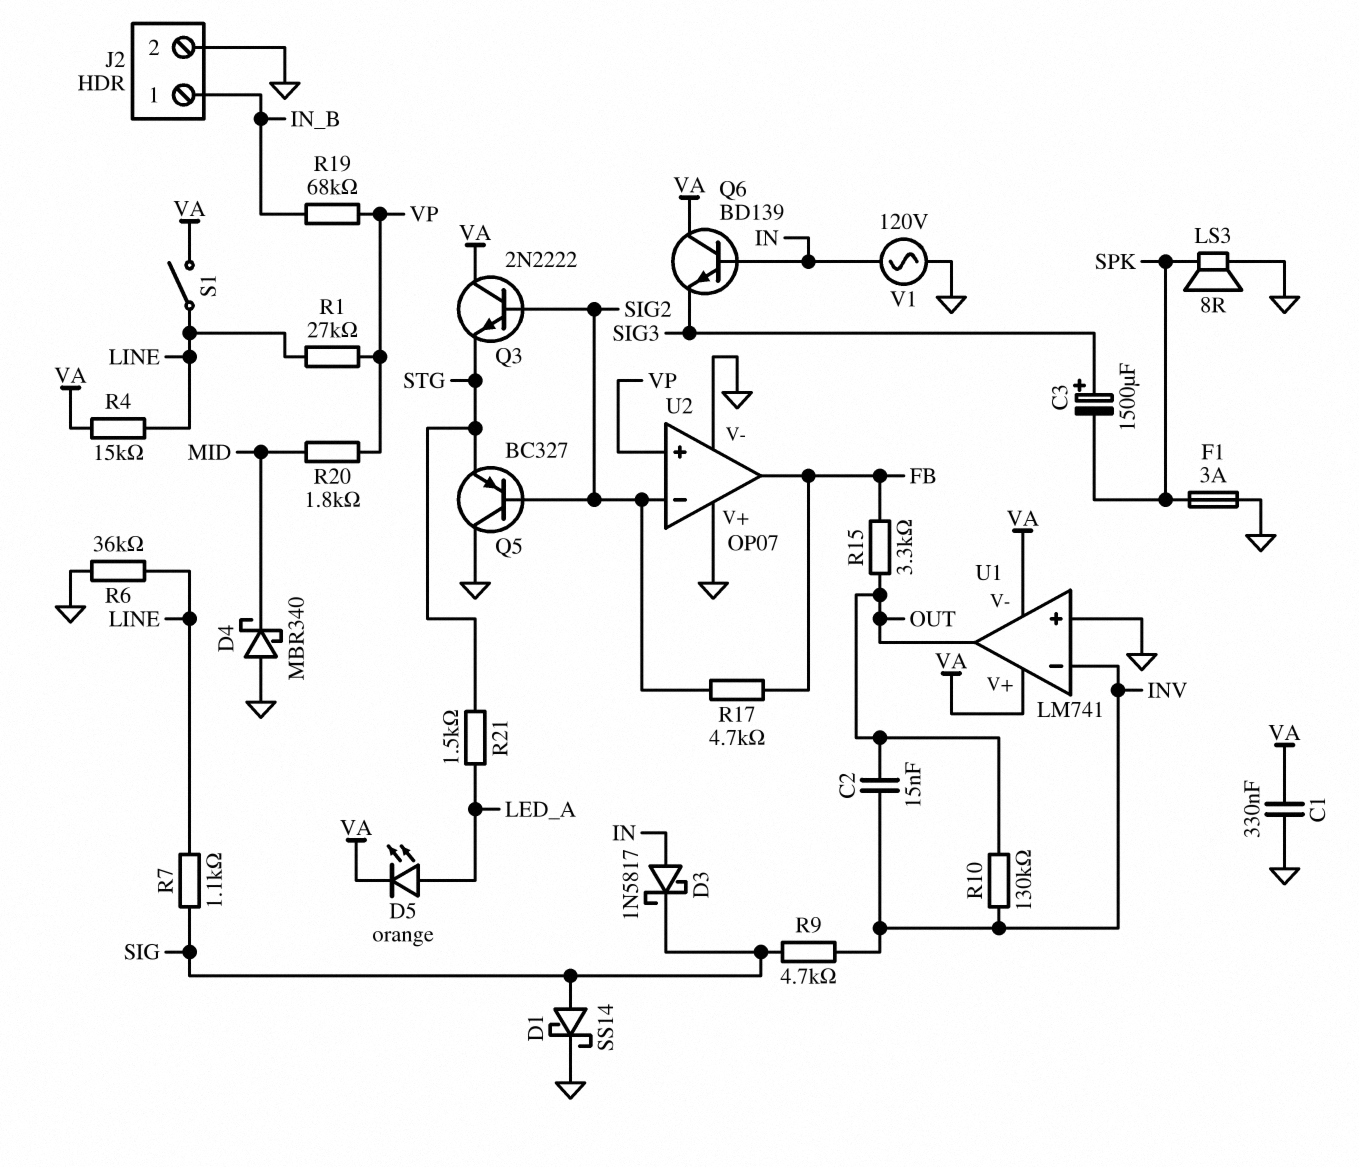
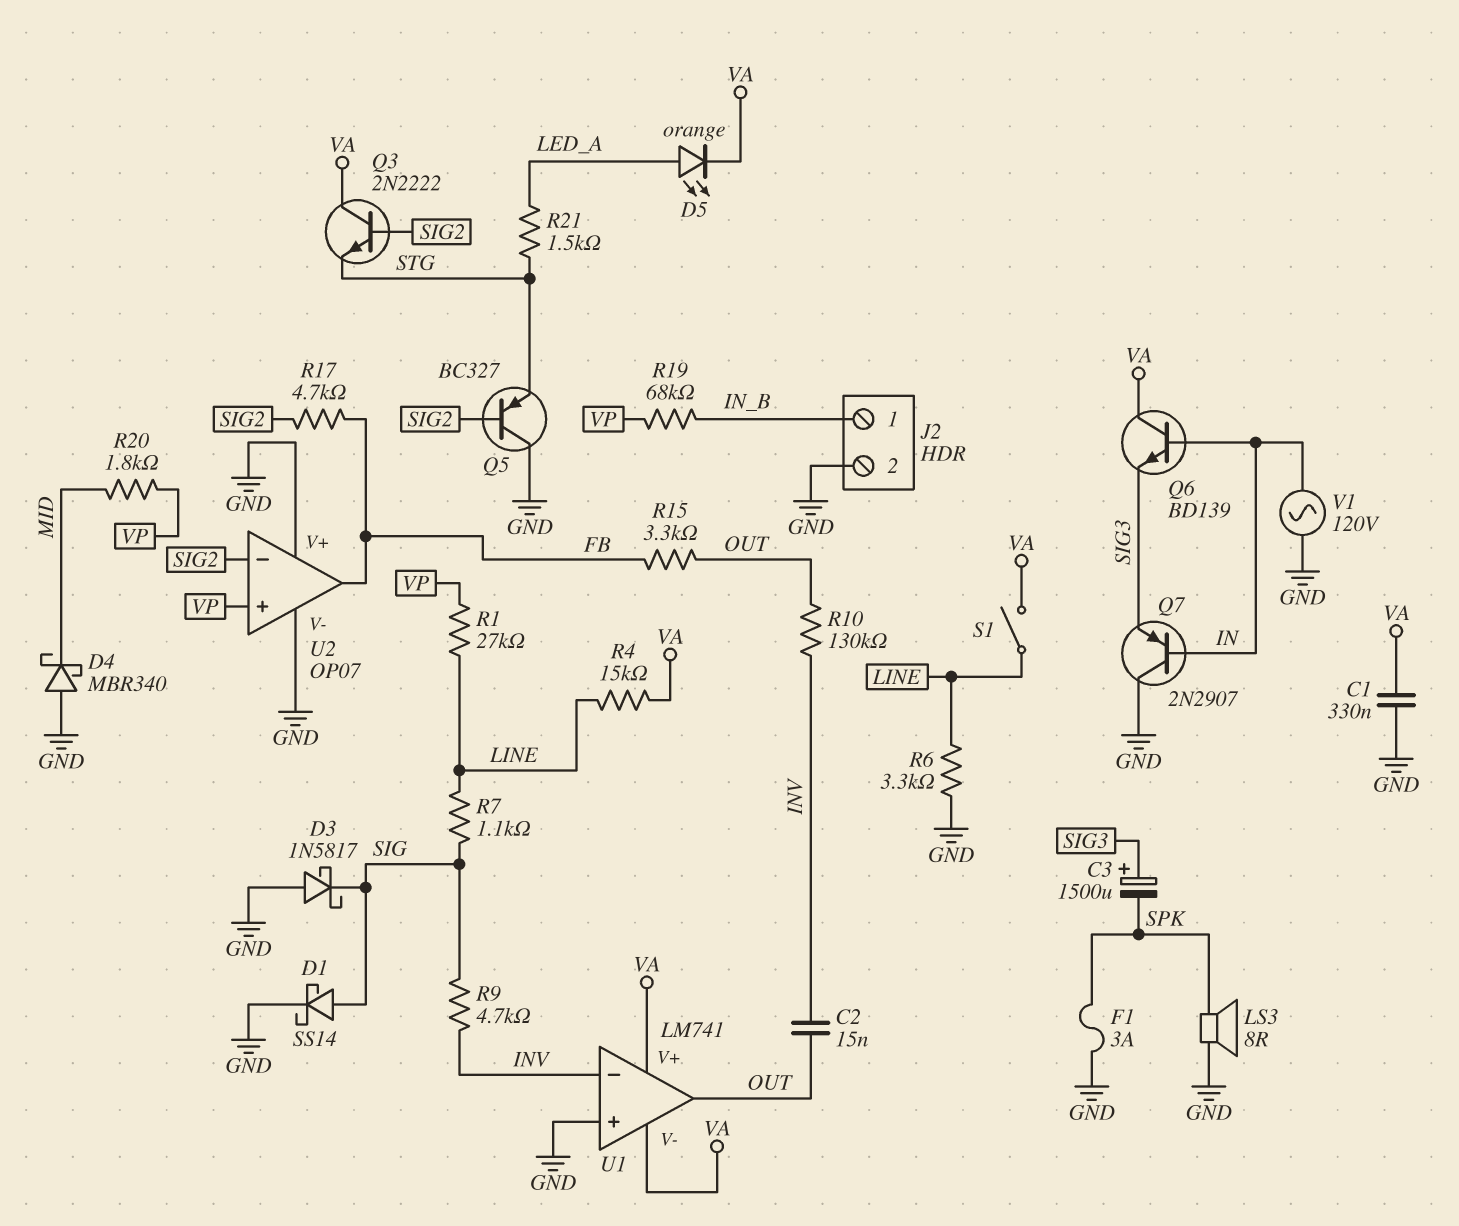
D3: schottky 1N5817 (A IN, K SIG) -> schottky 1N5817 (A GND, K SIG)
Q7: none -> PNP 2N2907 (B IN, C GND, E SIG3)
R6: 36k (GND, LINE) -> 3.3k (GND, LINE)

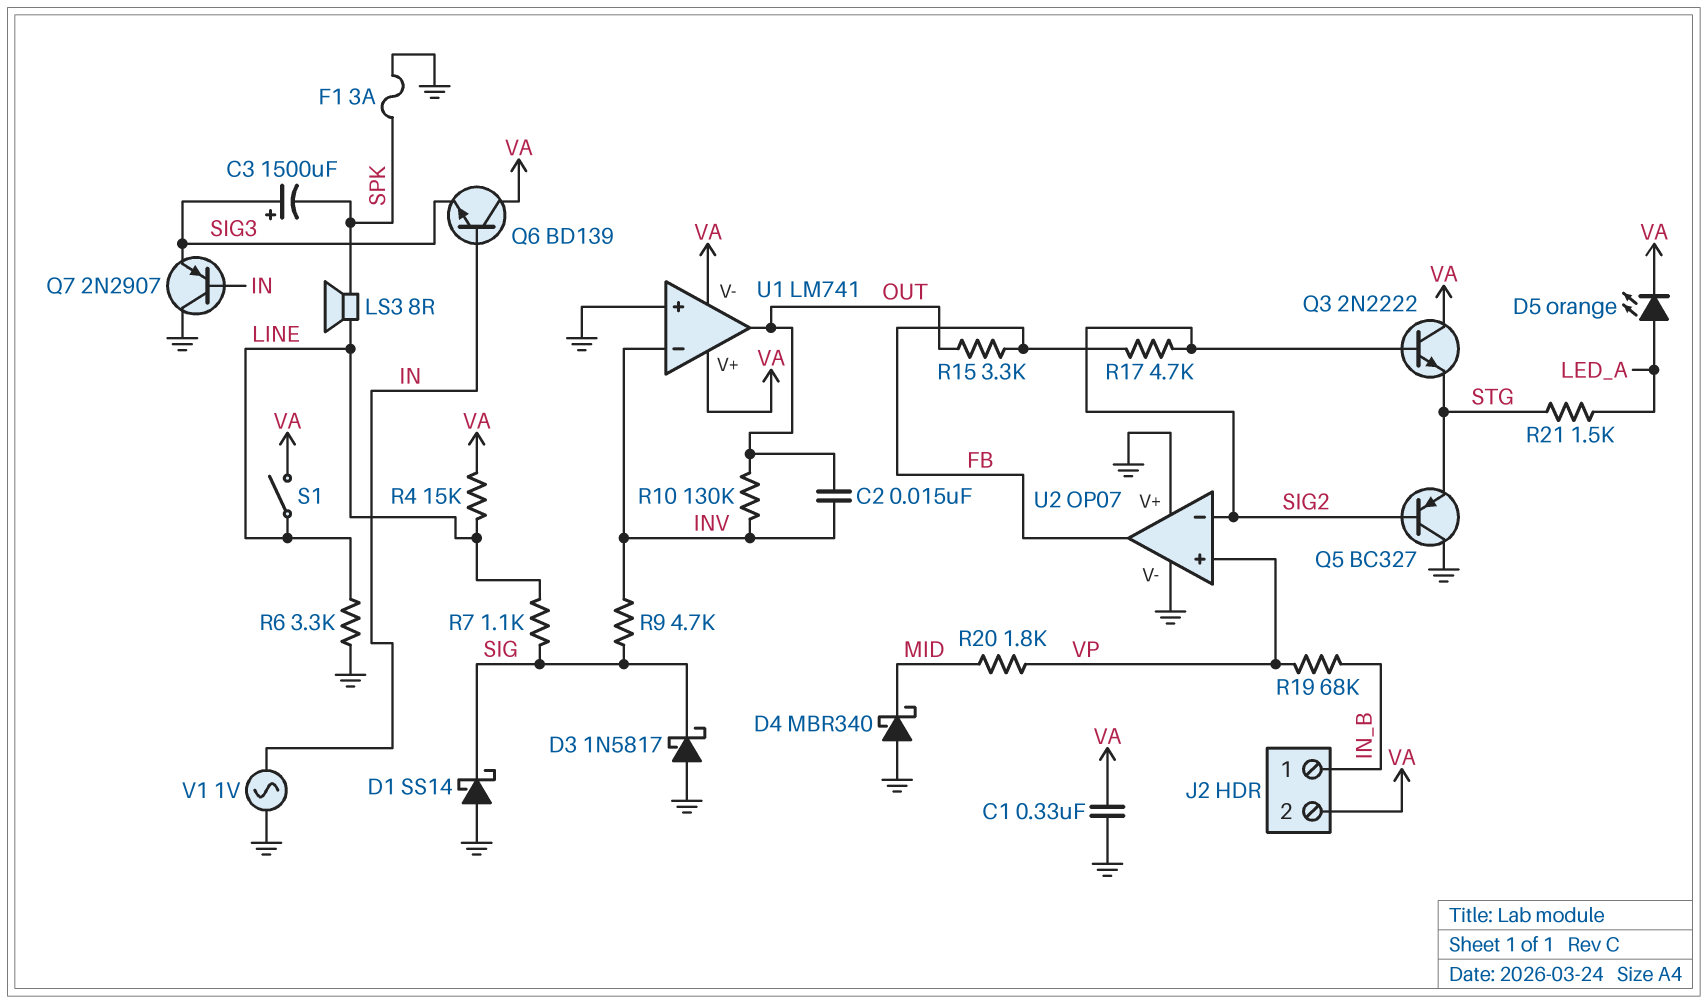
D1: schottky SS14 (A SIG, K GND) -> schottky SS14 (A GND, K SIG)
J2 pin 2: GND -> VA
LS3: speaker 8R (GND, SPK) -> speaker 8R (LINE, SPK)
R1: 27k (LINE, VP) -> none
V1: AC 120V (GND, IN) -> AC 1V (GND, IN)

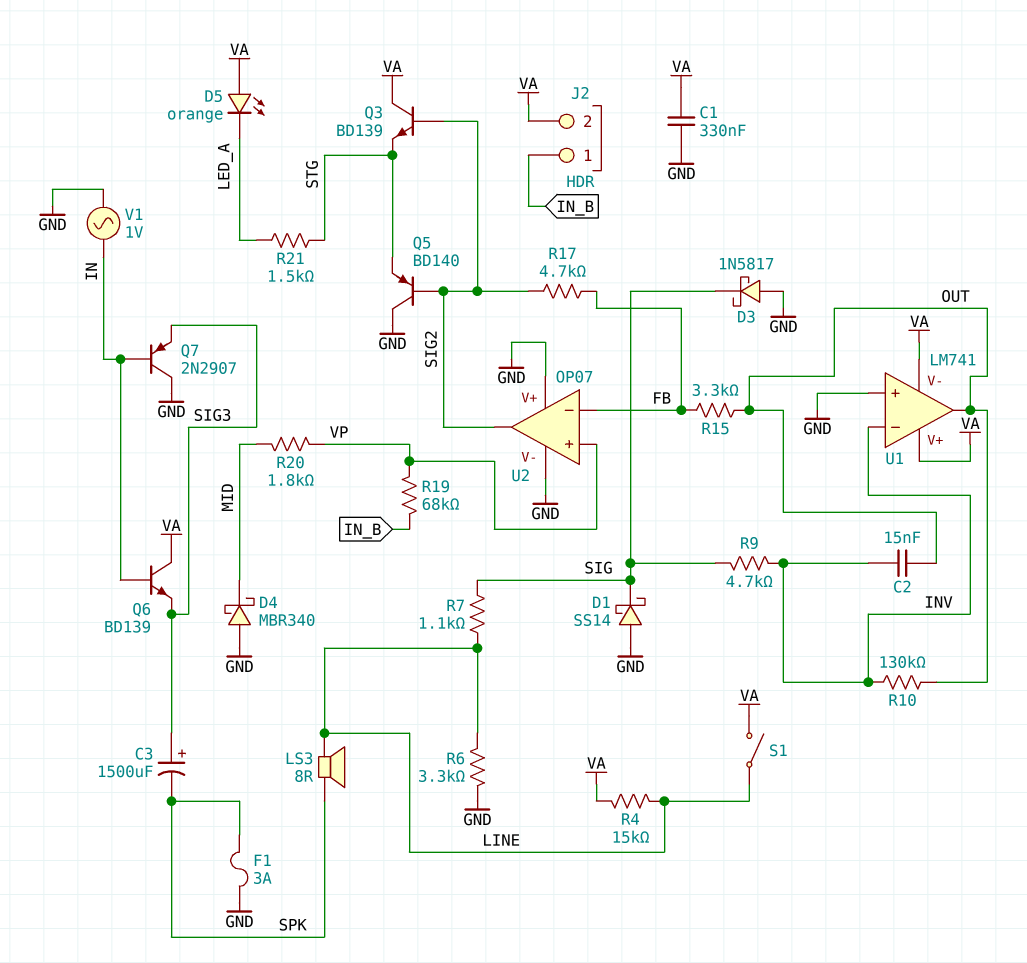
D5: LED orange (A LED_A, K VA) -> LED orange (A VA, K LED_A)
Q3: NPN 2N2222 (B SIG2, C VA, E STG) -> NPN BD139 (B SIG2, C VA, E STG)
Q5: PNP BC327 (B SIG2, C GND, E STG) -> PNP BD140 (B SIG2, C GND, E STG)
U2 pin in-: SIG2 -> FB
U2 pin out: FB -> SIG2

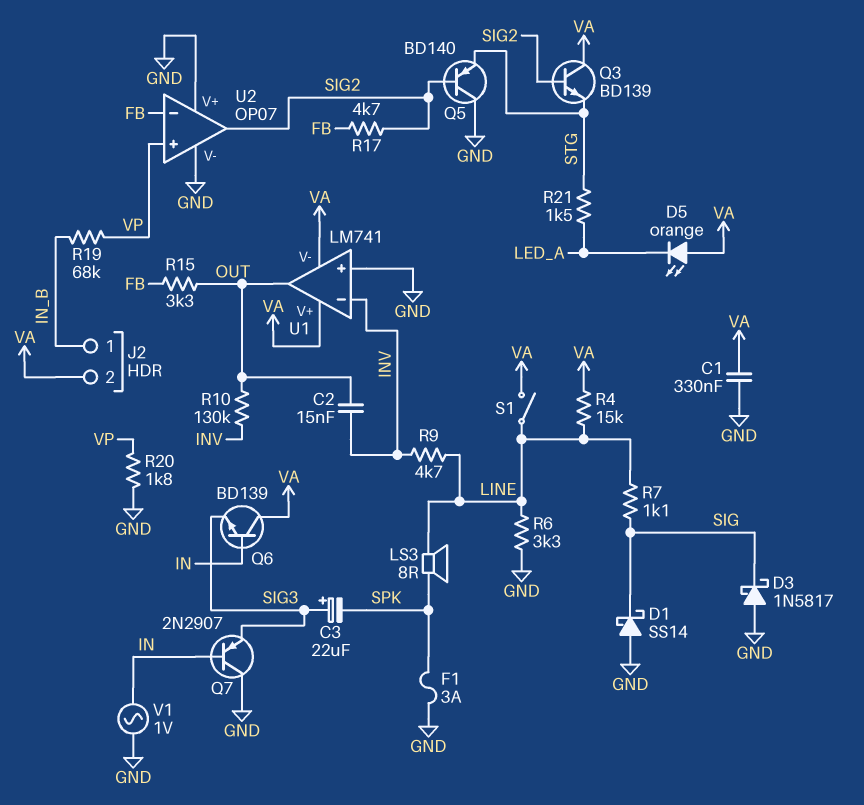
C3: 1500uF (plus SIG3, minus SPK) -> 22uF (plus SIG3, minus SPK)
D4: schottky MBR340 (A GND, K MID) -> none
R9: 4.7k (INV, SIG) -> 4.7k (INV, LINE)
R20: 1.8k (MID, VP) -> 1.8k (GND, VP)

